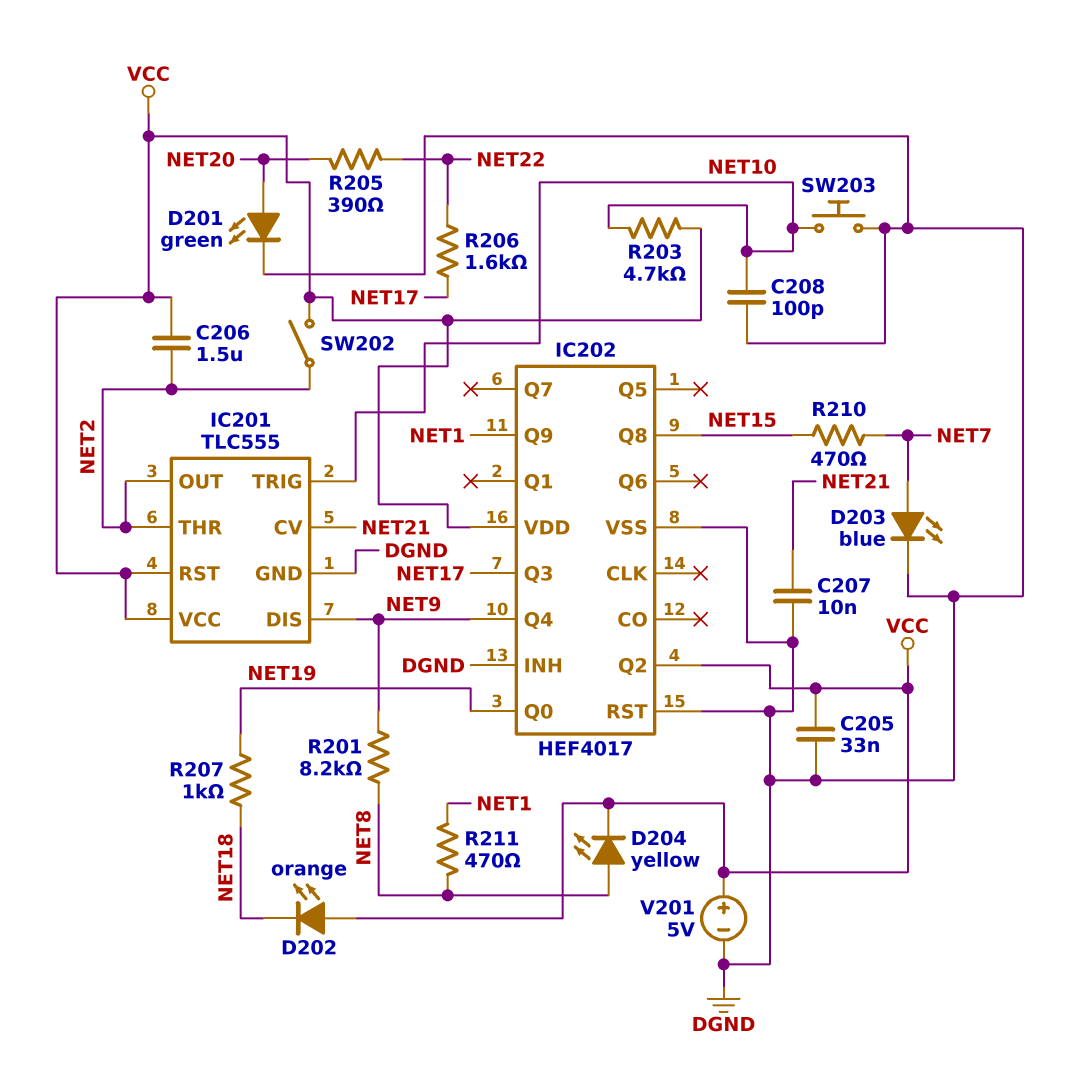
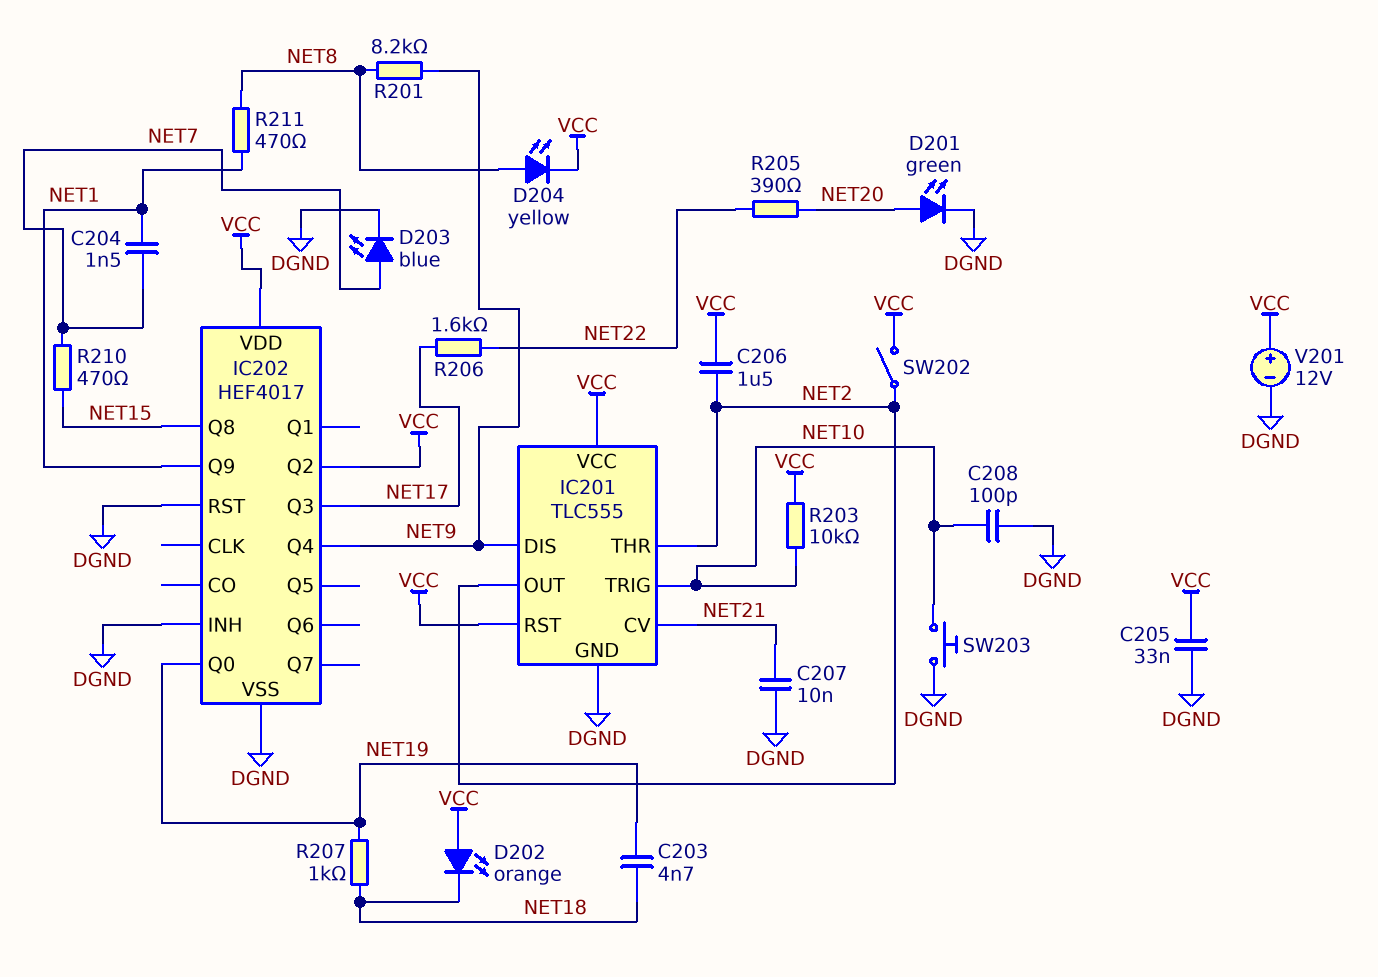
C203: none -> 4.7nF (NET18, NET19)
C204: none -> 1.5nF (NET1, NET7)
R203: 4.7k (NET10, VCC) -> 10k (NET10, VCC)
V201: 5V (plus VCC, minus DGND) -> 12V (plus VCC, minus DGND)

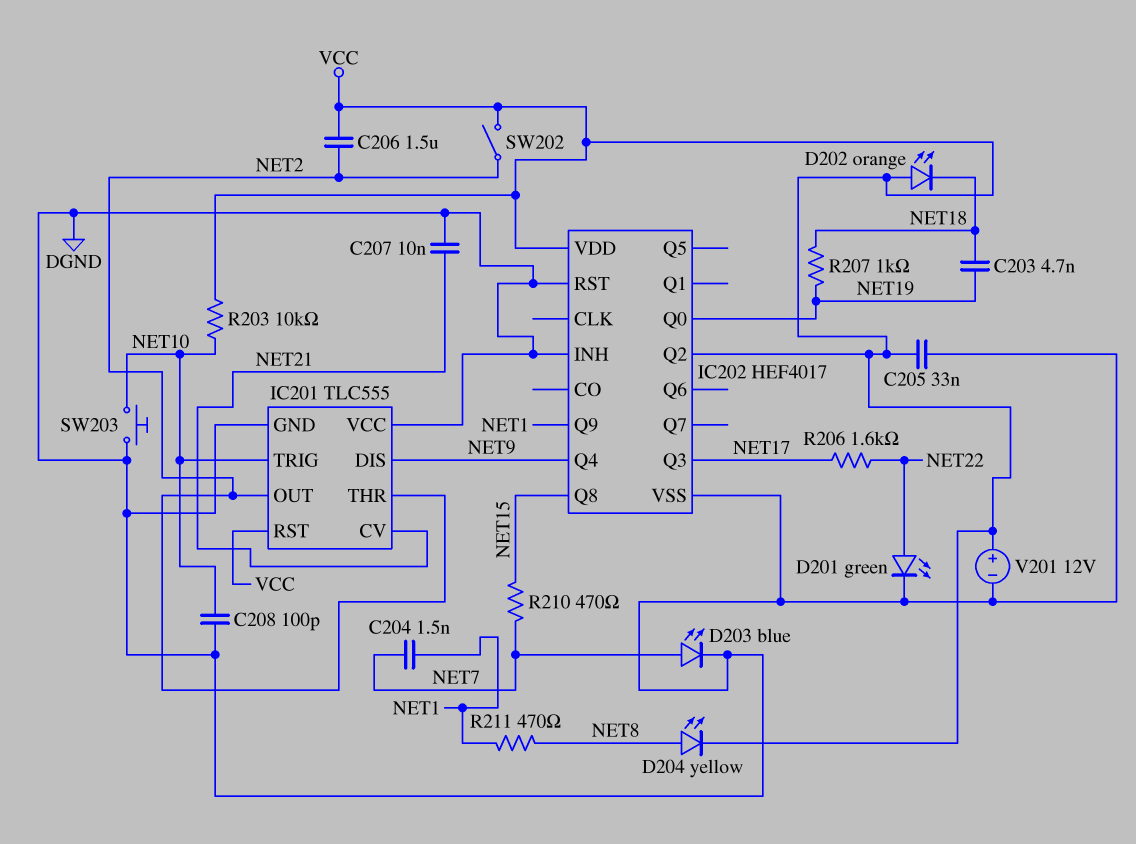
D201: LED green (A NET20, K DGND) -> LED green (A NET22, K DGND)
IC201 pin VCC: VCC -> DGND
R201: 8.2k (NET8, NET9) -> none
R205: 390 (NET20, NET22) -> none

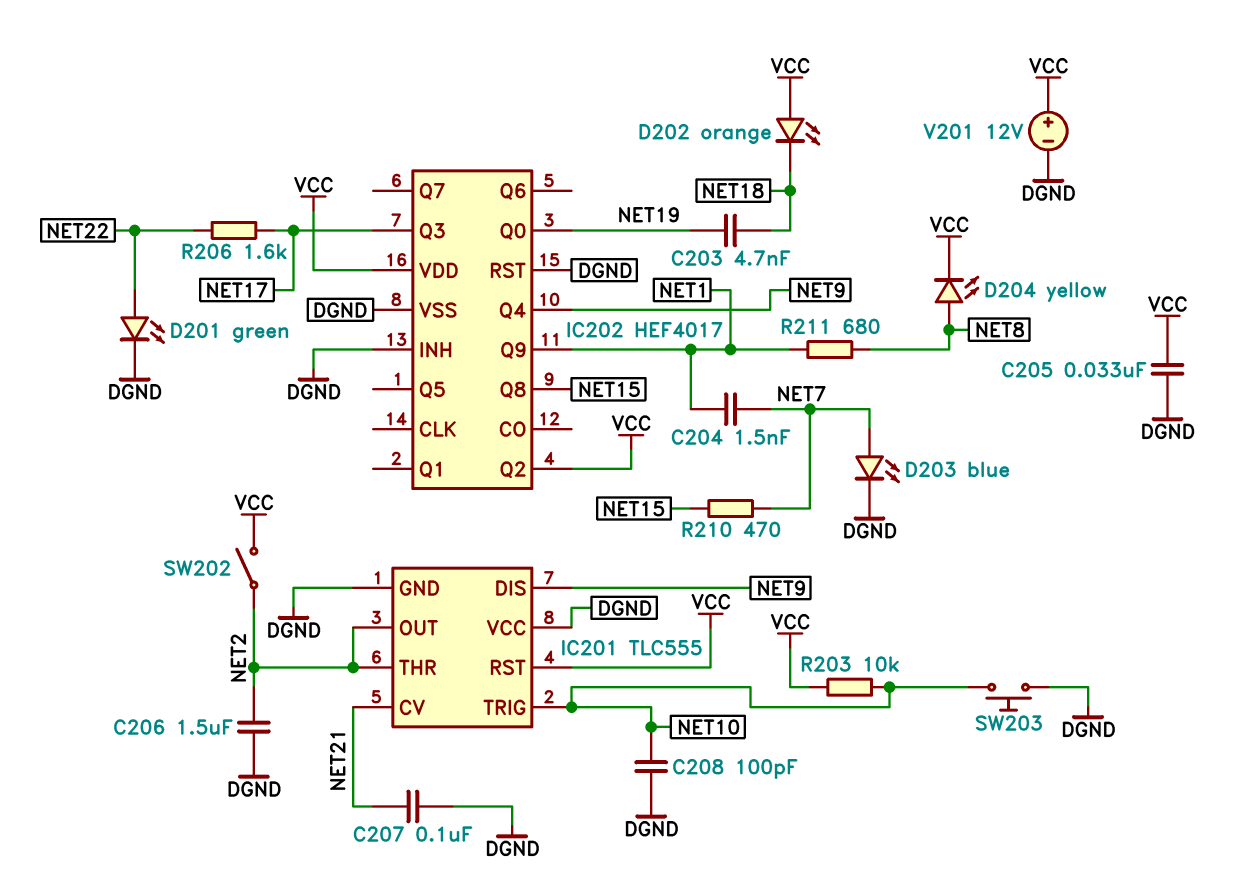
C206: 1.5uF (NET2, VCC) -> 1.5uF (DGND, NET2)
C207: 10nF (DGND, NET21) -> 100nF (DGND, NET21)
R207: 1k (NET18, NET19) -> none
R211: 470 (NET1, NET8) -> 680 (NET1, NET8)

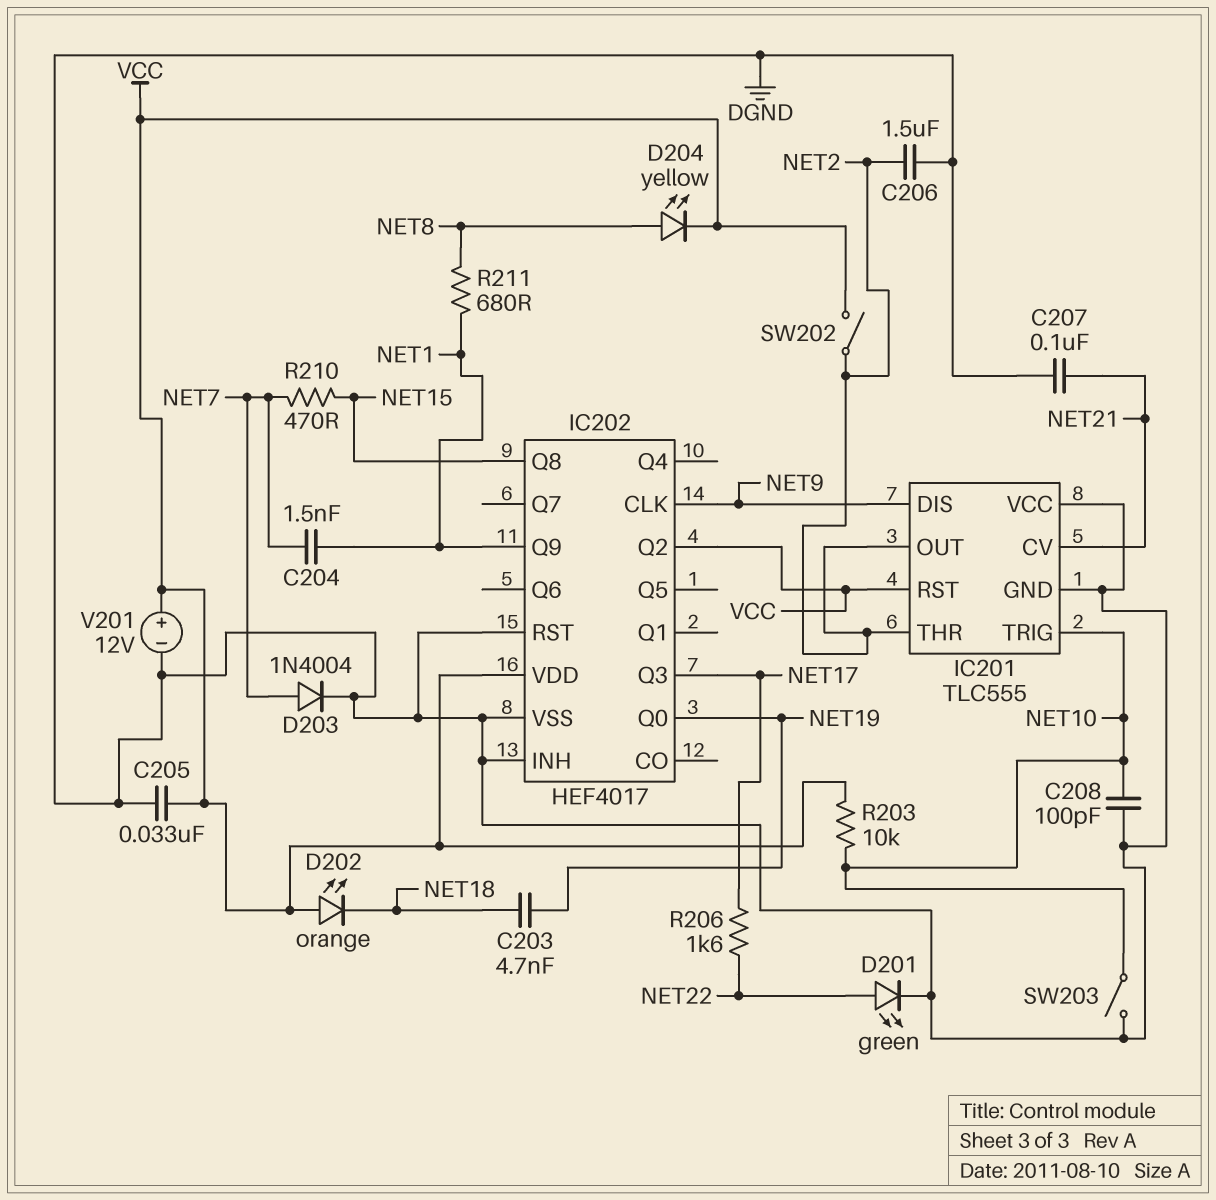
D203: LED blue (A NET7, K DGND) -> diode 1N4004 (A NET7, K DGND)
IC202 pin CLK: none -> NET9
IC202 pin Q4: NET9 -> none
SW203: button (DGND, NET10) -> switch (DGND, NET10)

